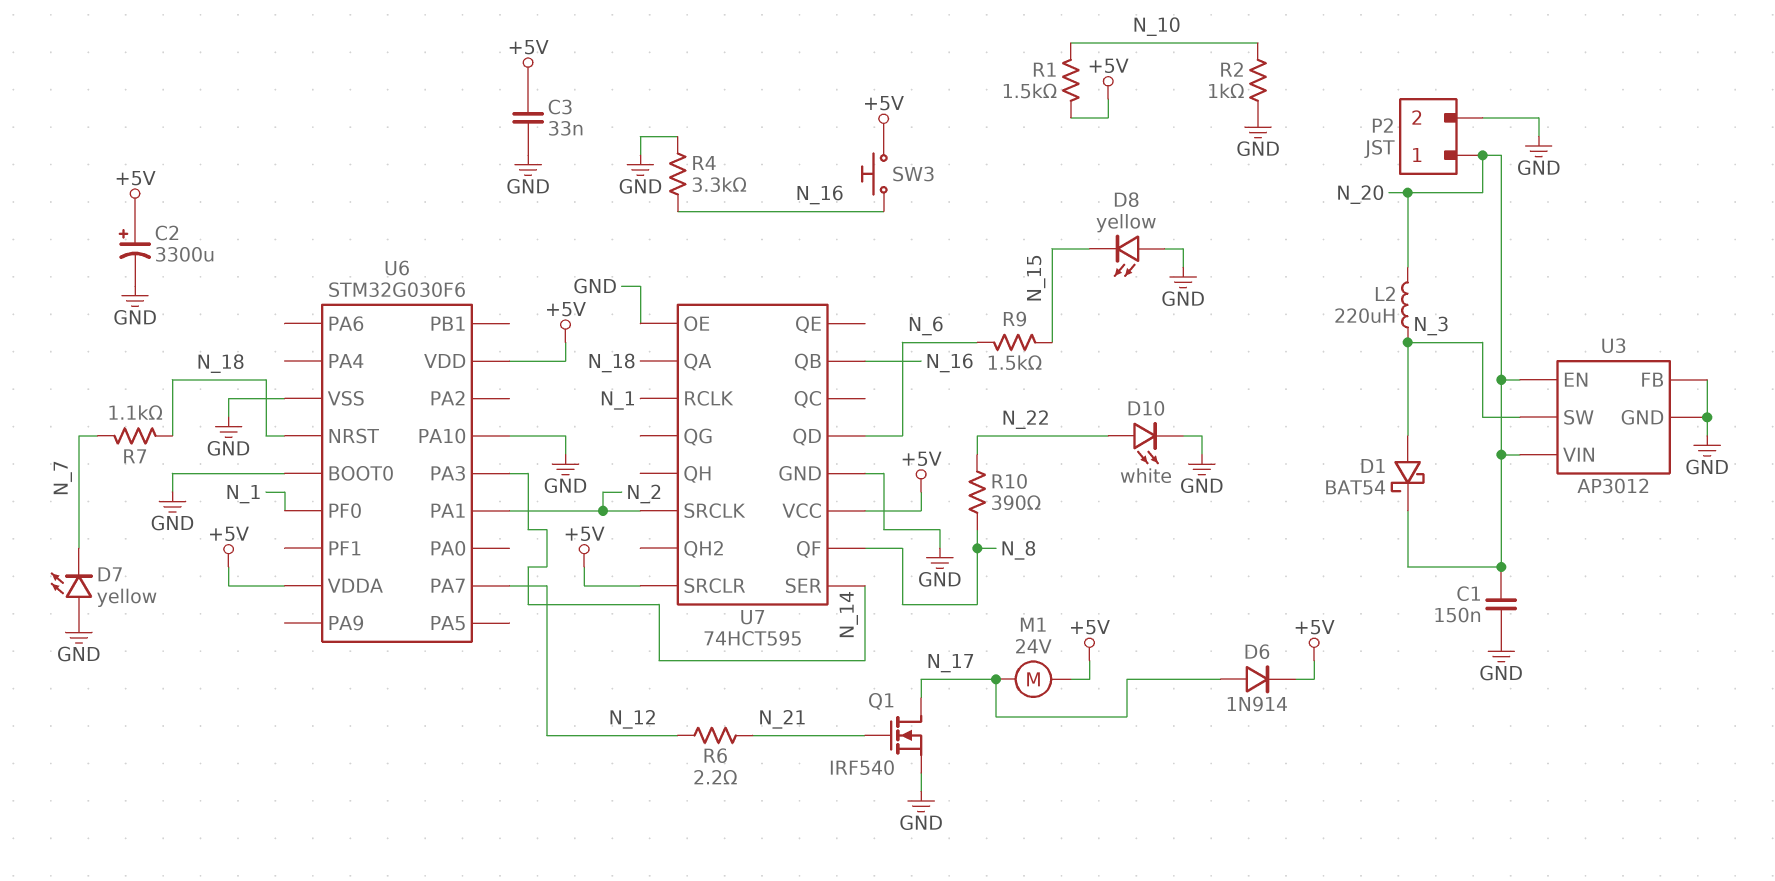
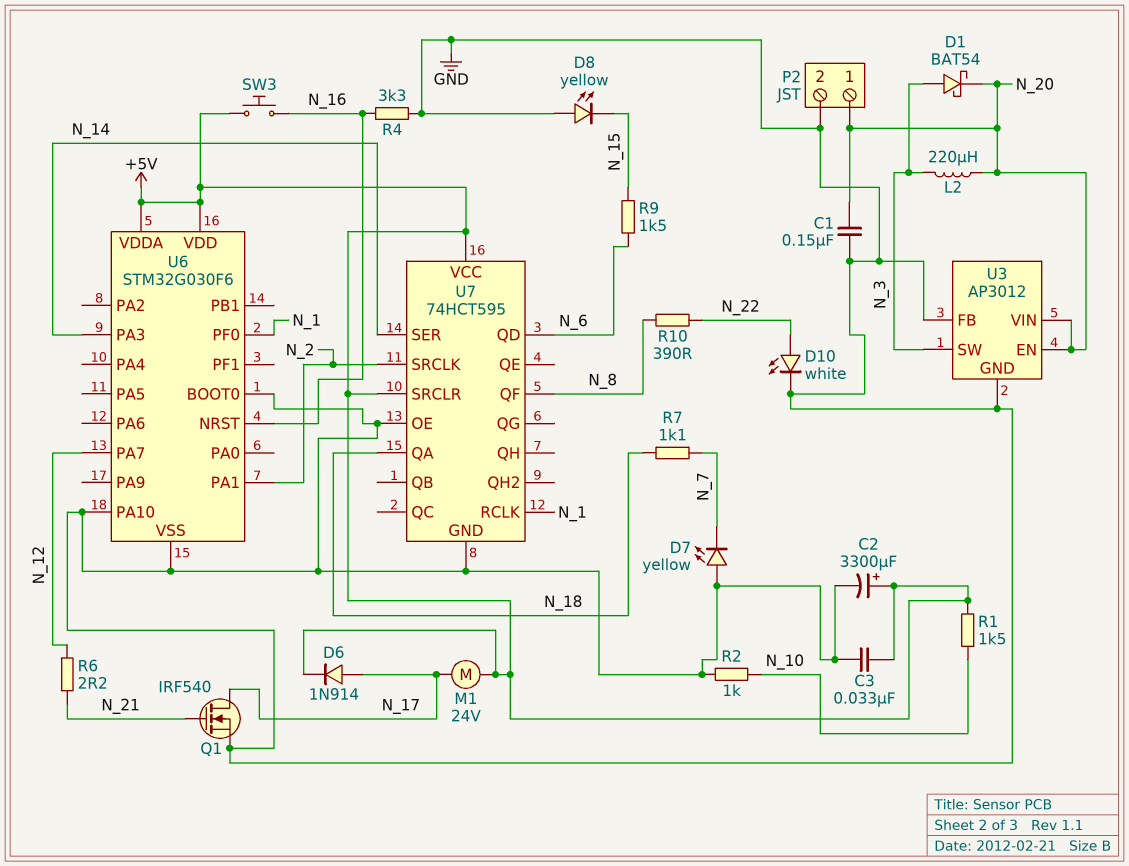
U6 pin NRST: N_18 -> N_16
U7 pin QB: N_16 -> none

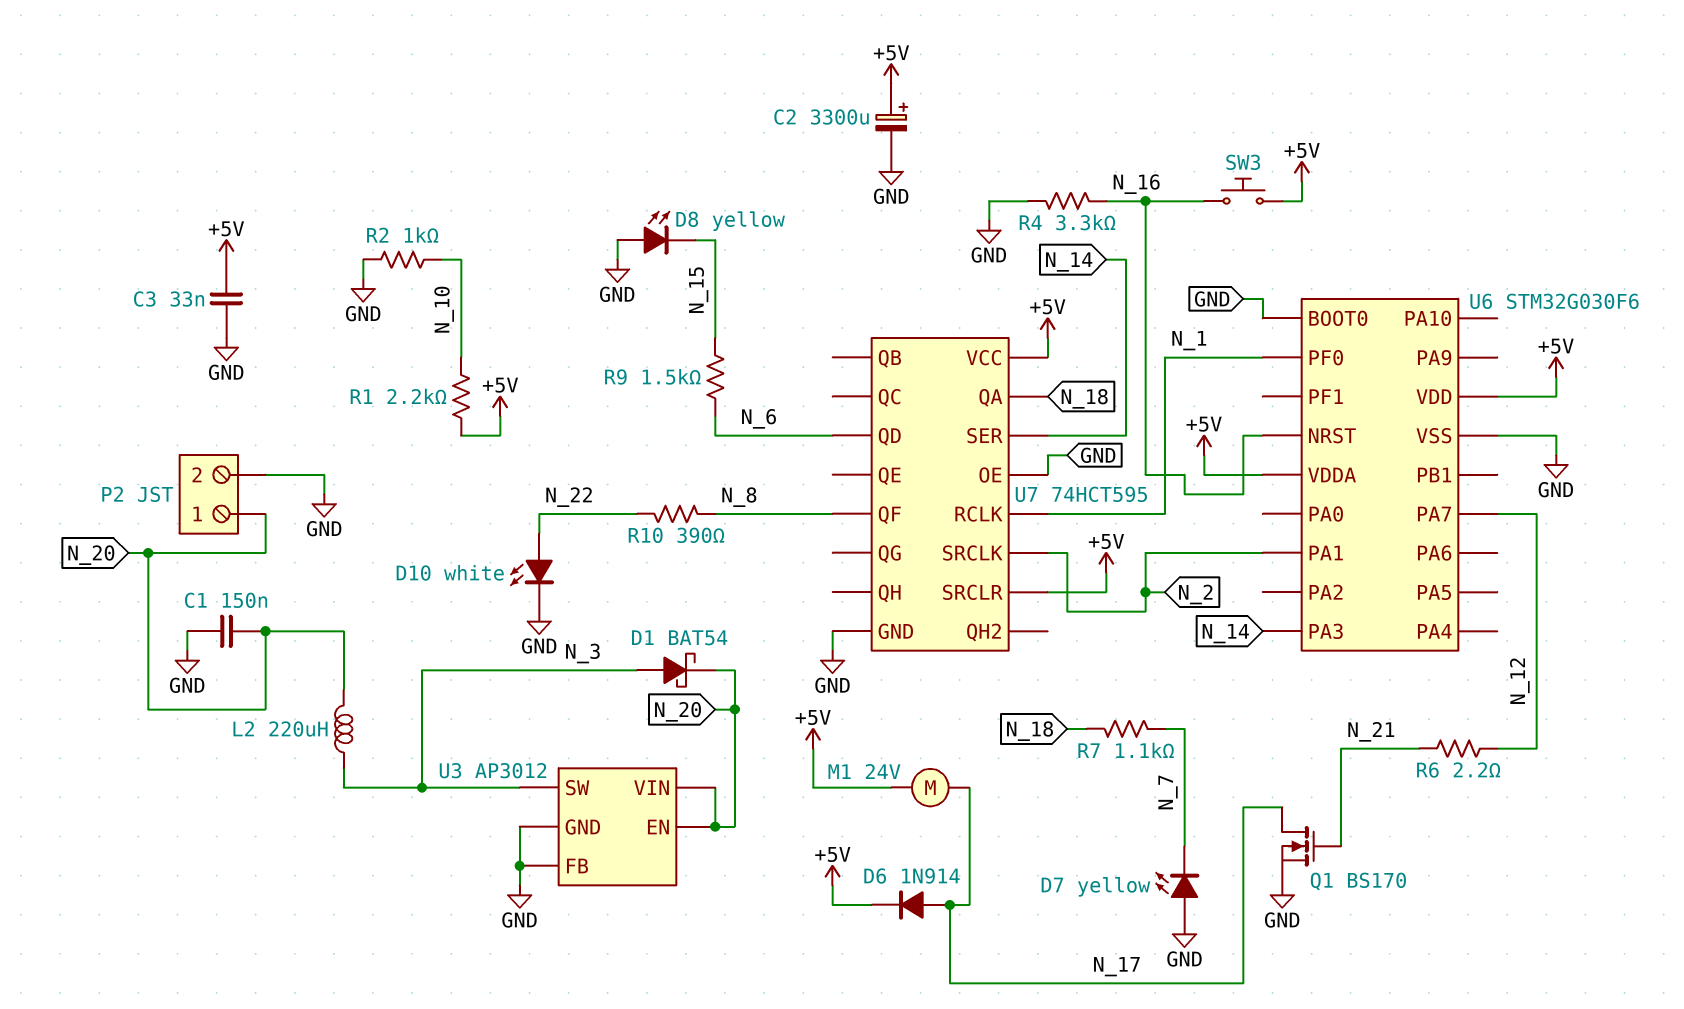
Q1: NMOS IRF540 (G N_21, D N_17, S GND) -> NMOS BS170 (G N_21, D N_17, S GND)
R1: 1.5k (+5V, N_10) -> 2.2k (+5V, N_10)
U6 pin PA10: GND -> none

